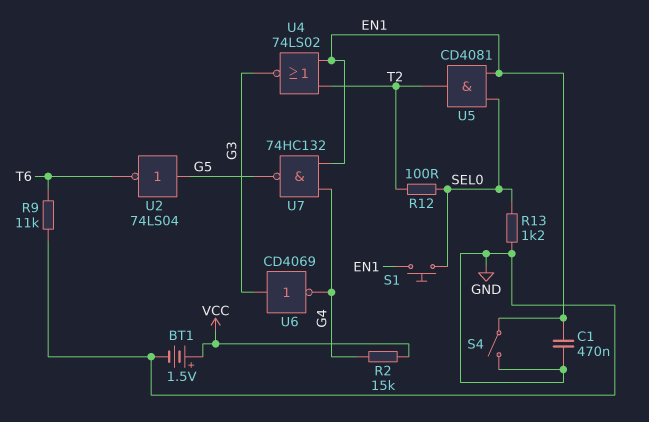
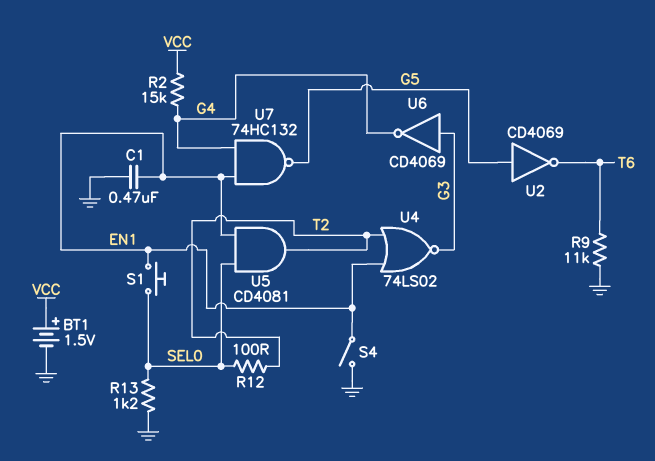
U2: NOT 74LS04 (in G5, out T6) -> NOT CD4069 (in G5, out T6)

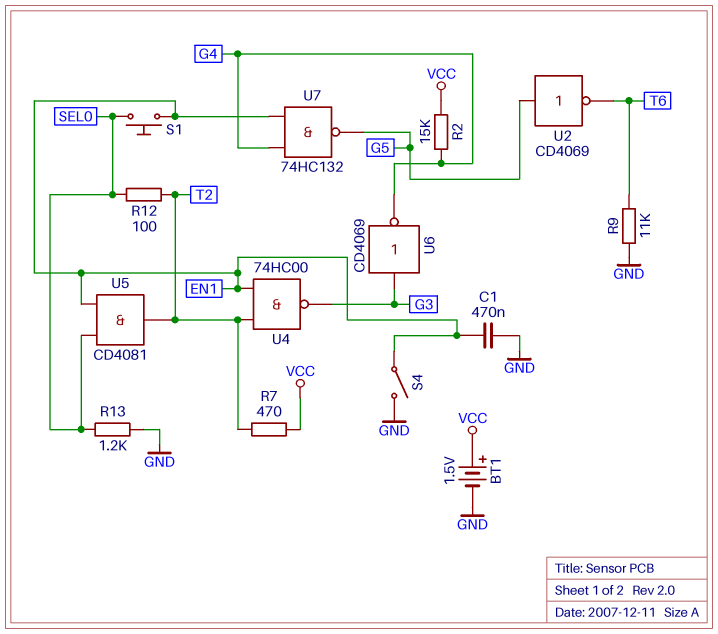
R7: none -> 470 (T2, VCC)
U4: NOR 74LS02 (in EN1, in T2, out G3) -> NAND 74HC00 (in EN1, in T2, out G3)

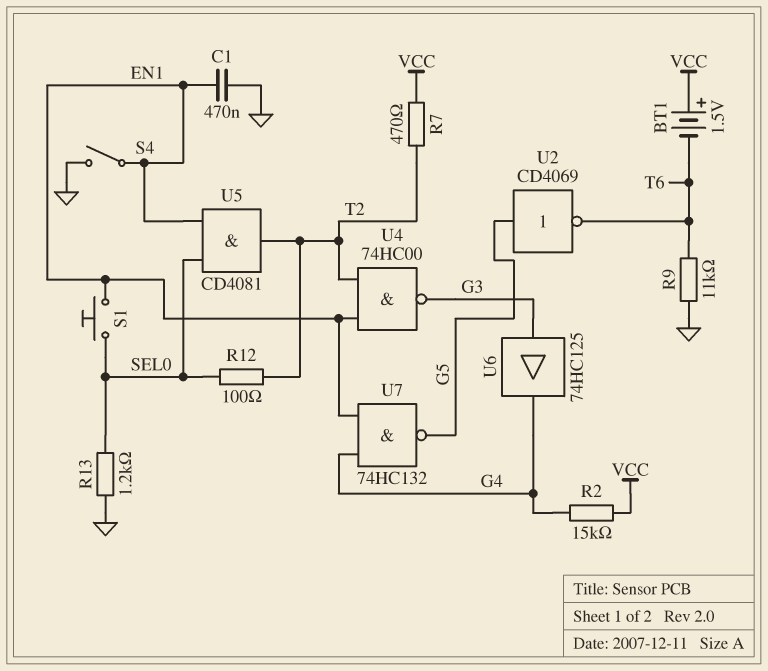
BT1: 1.5V (plus VCC, minus GND) -> 1.5V (plus VCC, minus T6)
U6: NOT CD4069 (in G3, out G4) -> buffer 74HC125 (in G3, out G4)

